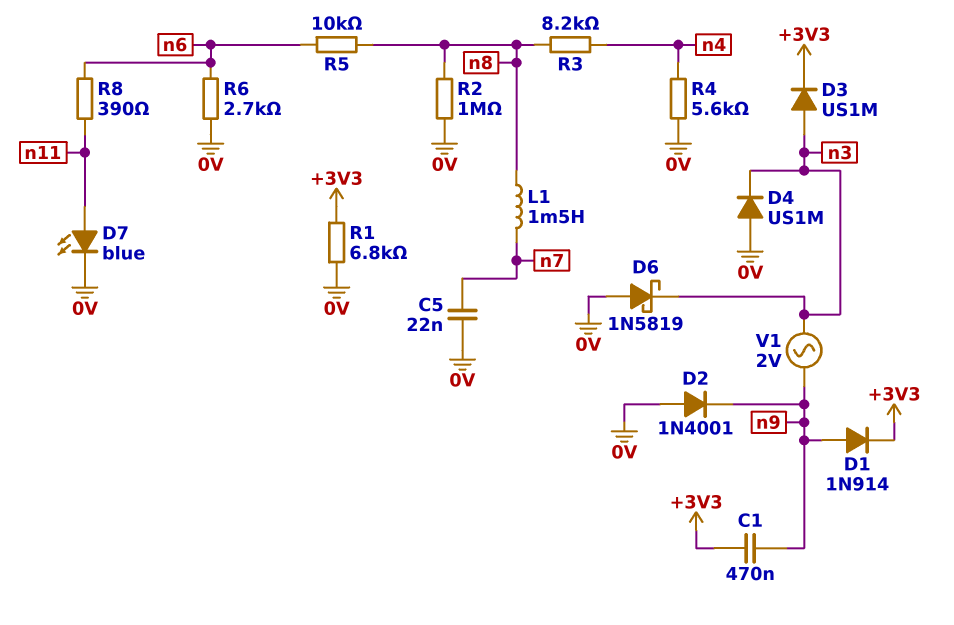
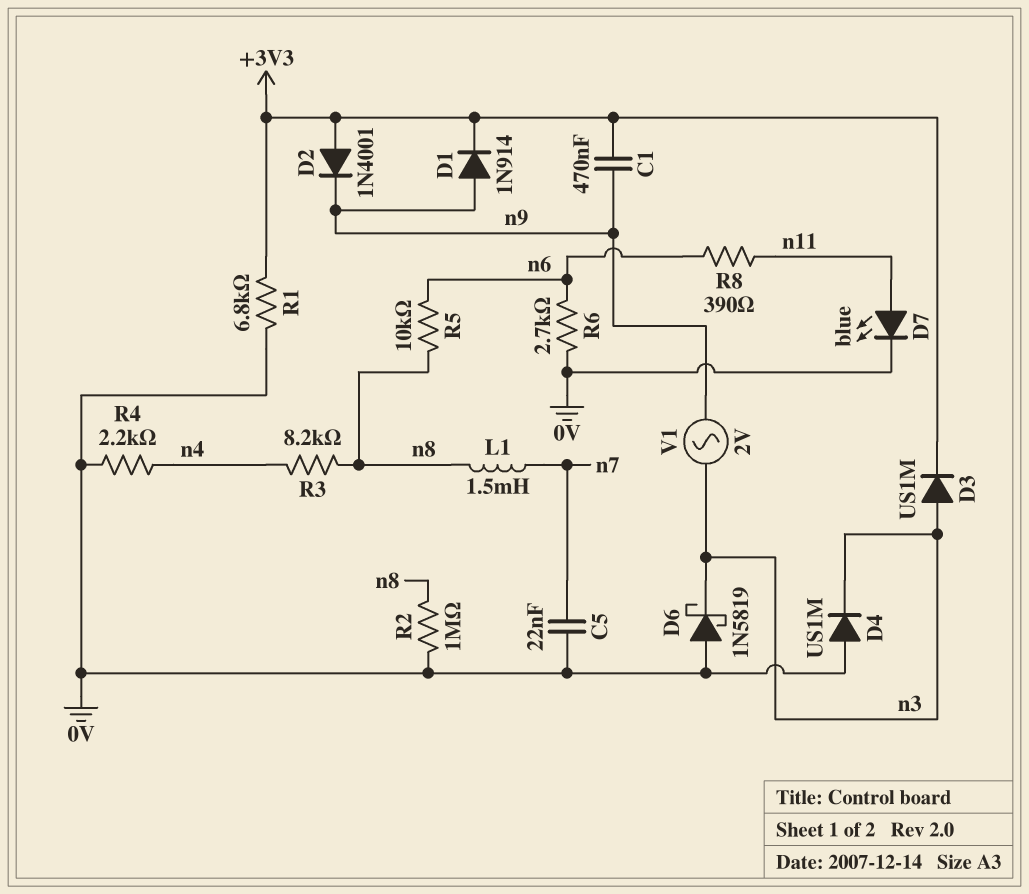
D2: diode 1N4001 (A 0V, K n9) -> diode 1N4001 (A +3V3, K n9)
R4: 5.6k (0V, n4) -> 2.2k (0V, n4)

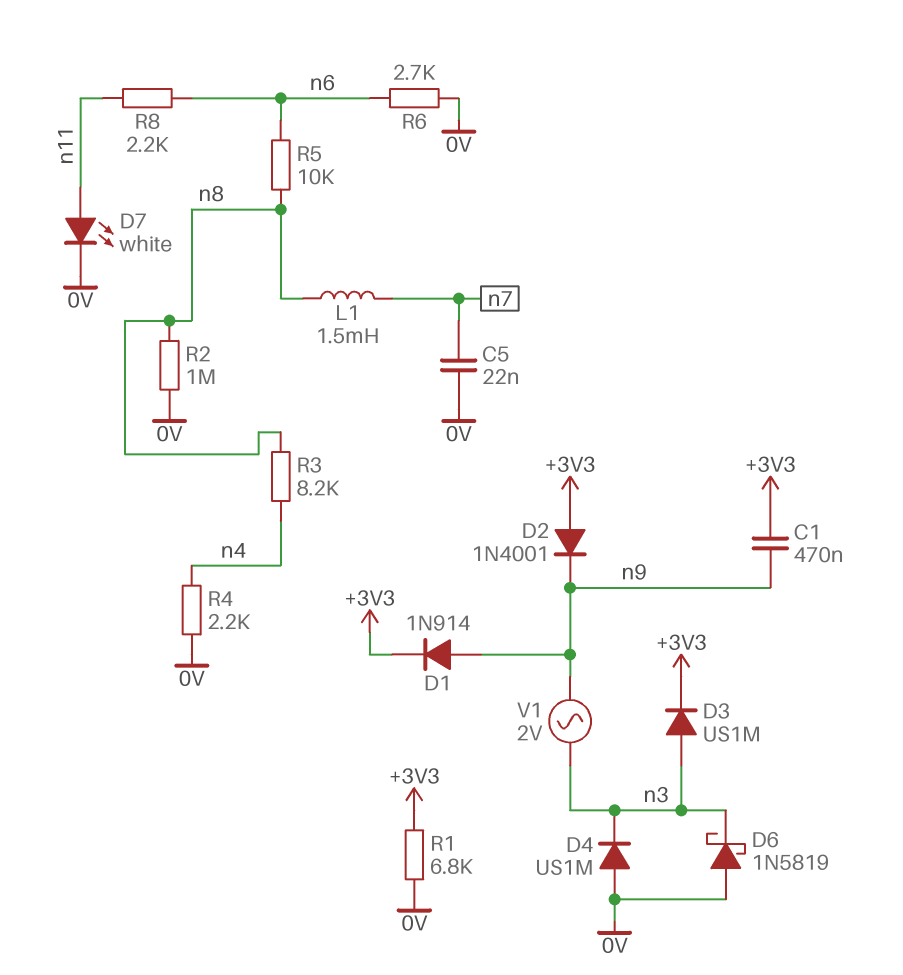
D7: LED blue (A n11, K 0V) -> LED white (A n11, K 0V)
R8: 390 (n6, n11) -> 2.2k (n6, n11)

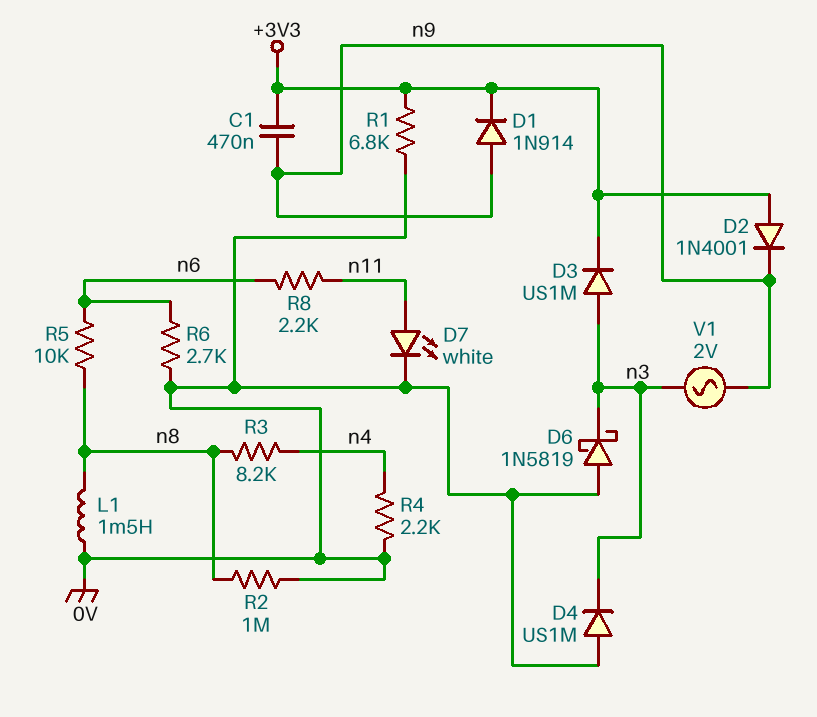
C5: 22nF (0V, n7) -> none
L1: 1.5mH (n7, n8) -> 1.5mH (0V, n8)

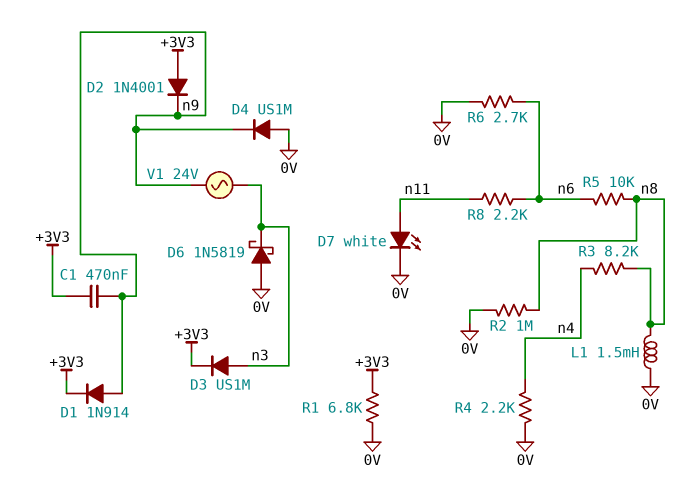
D4: diode US1M (A 0V, K n3) -> diode US1M (A 0V, K n9)
V1: AC 2V (n3, n9) -> AC 24V (n3, n9)

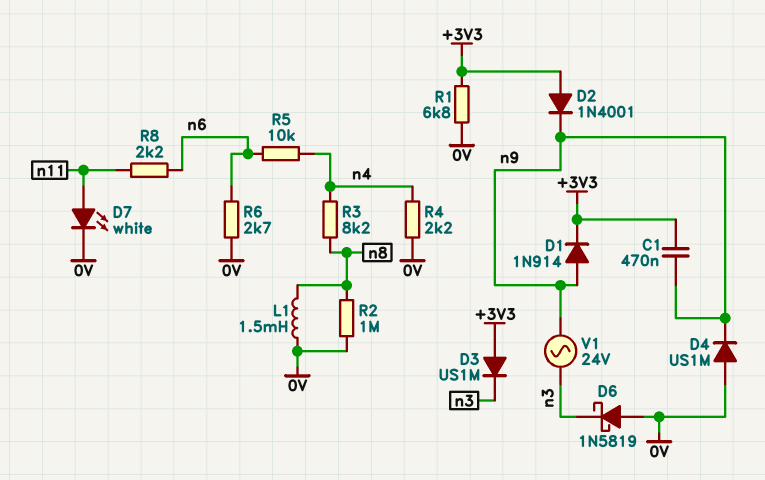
D3: diode US1M (A n3, K +3V3) -> diode US1M (A +3V3, K n3)
R5: 10k (n6, n8) -> 10k (n4, n6)

